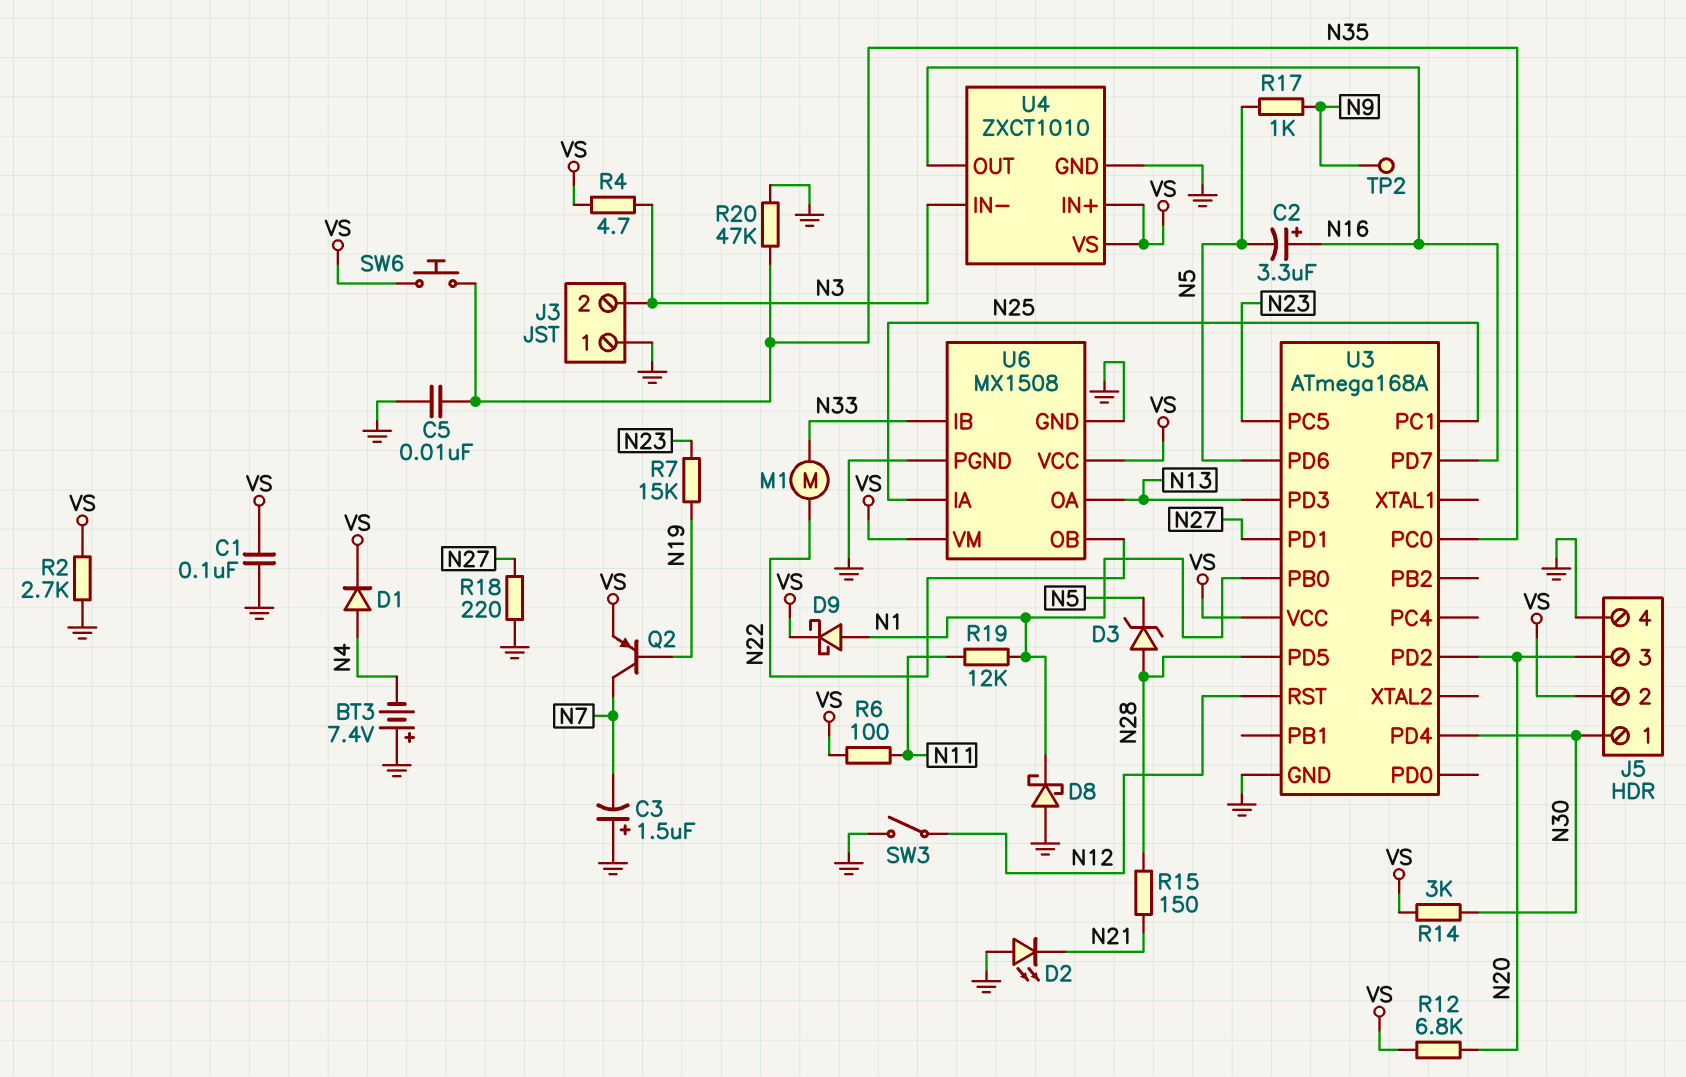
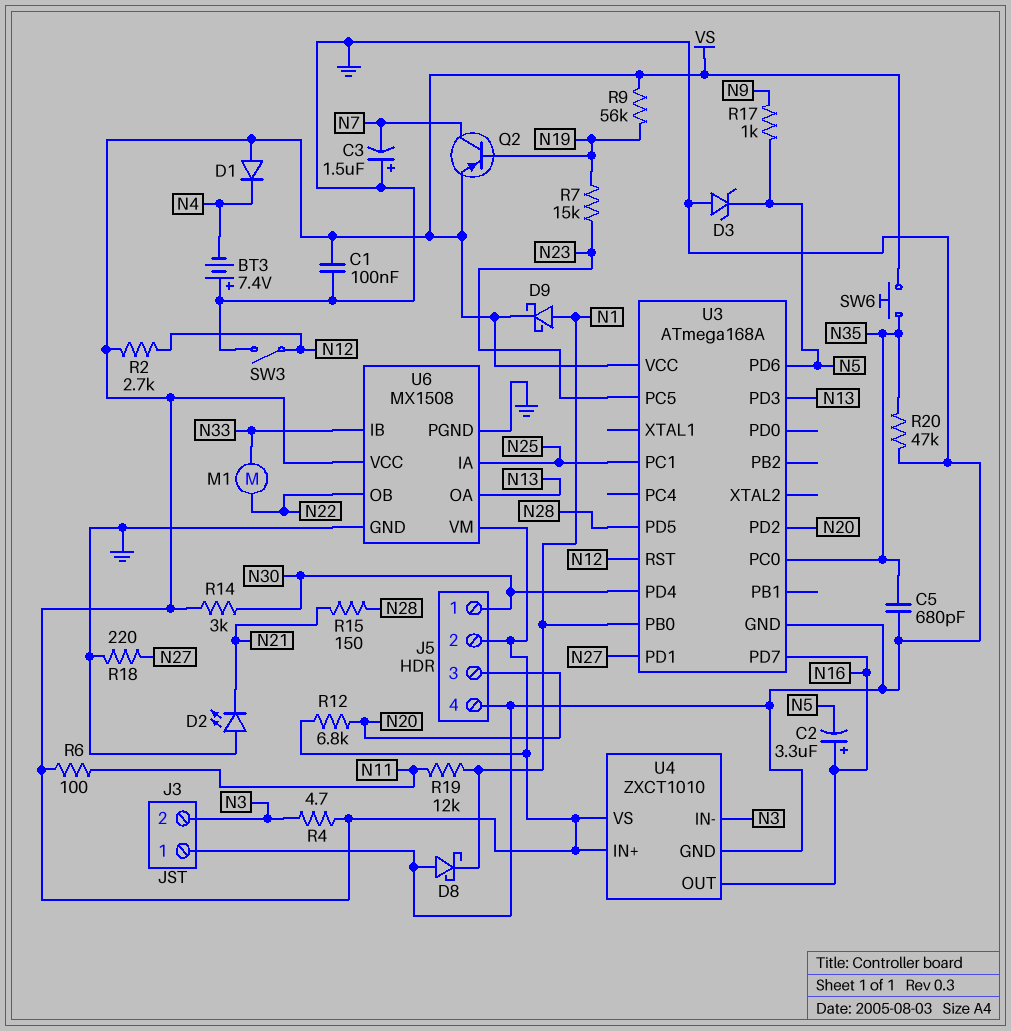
C5: 10nF (GND, N35) -> 680pF (GND, N35)
D1: diode (A N4, K VS) -> diode (A VS, K N4)
D3: zener (A N28, K N5) -> zener (A GND, K N5)
R2: 2.7k (GND, VS) -> 2.7k (N12, VS)
R9: none -> 56k (N19, VS)
TP2: test point (N9) -> none

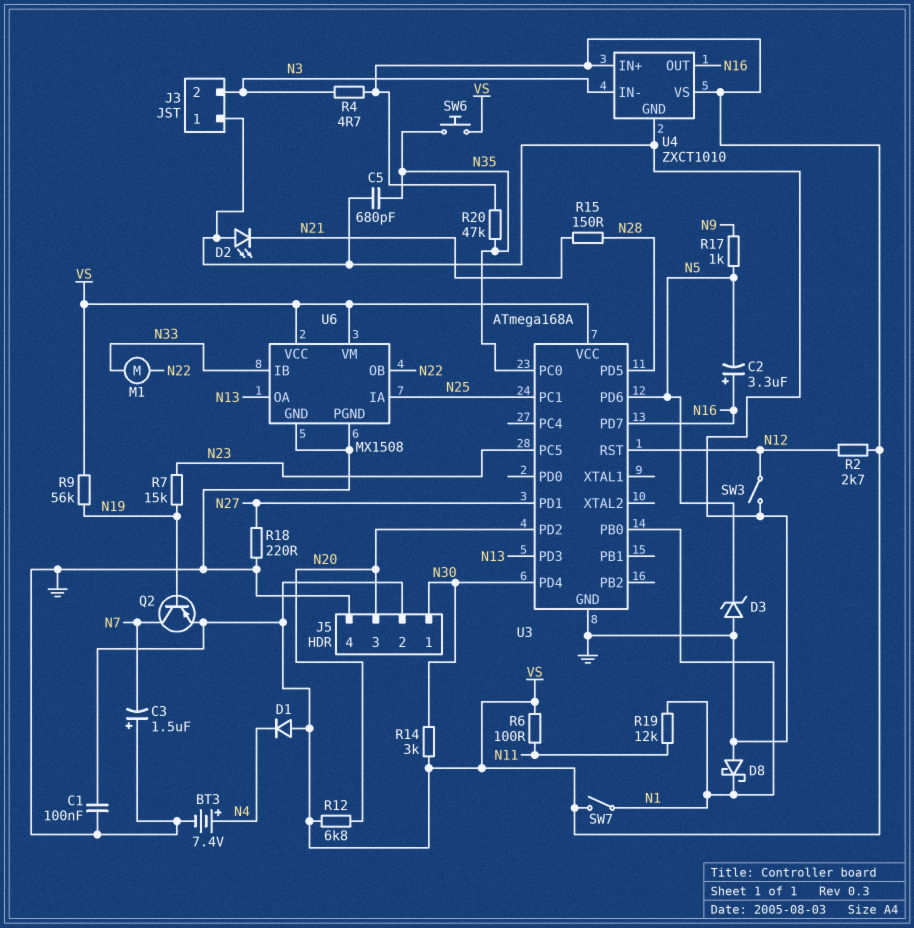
BT3: 7.4V (plus GND, minus N4) -> 7.4V (plus N4, minus GND)
D9: schottky (A N1, K VS) -> none
R20: 47k (GND, N35) -> 47k (N35, VS)
SW7: none -> switch (N1, VS)

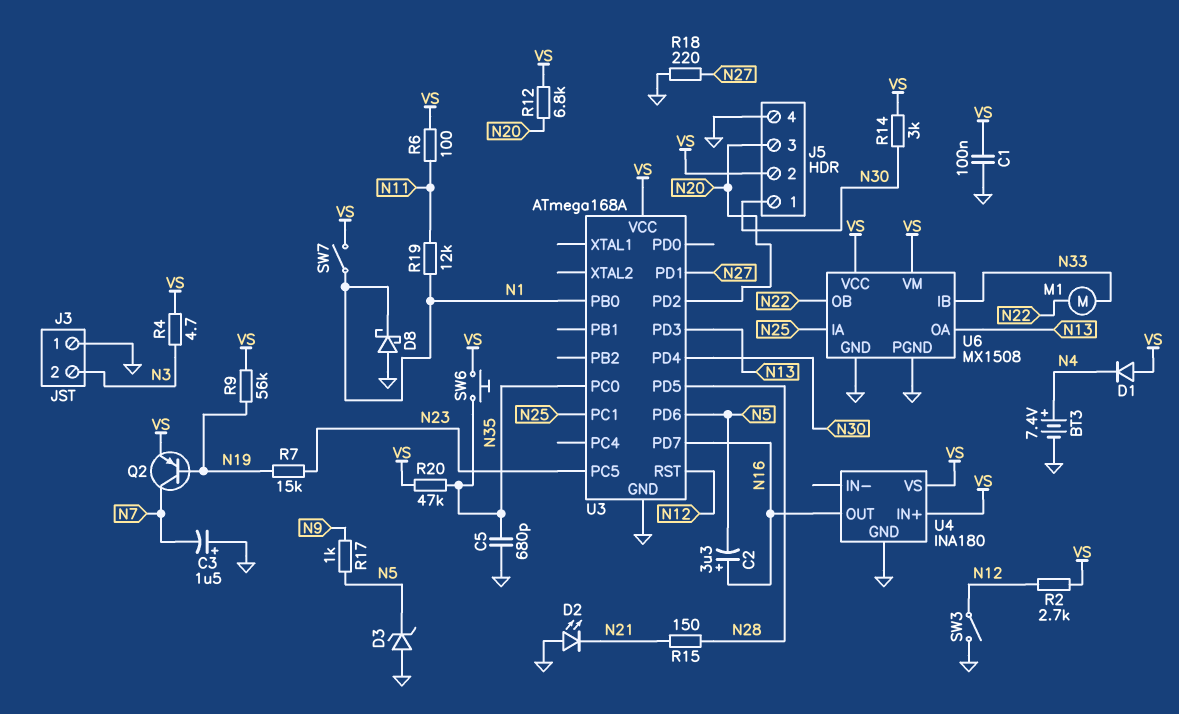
U4: ZXCT1010 -> INA180
U4 pin IN-: N3 -> none

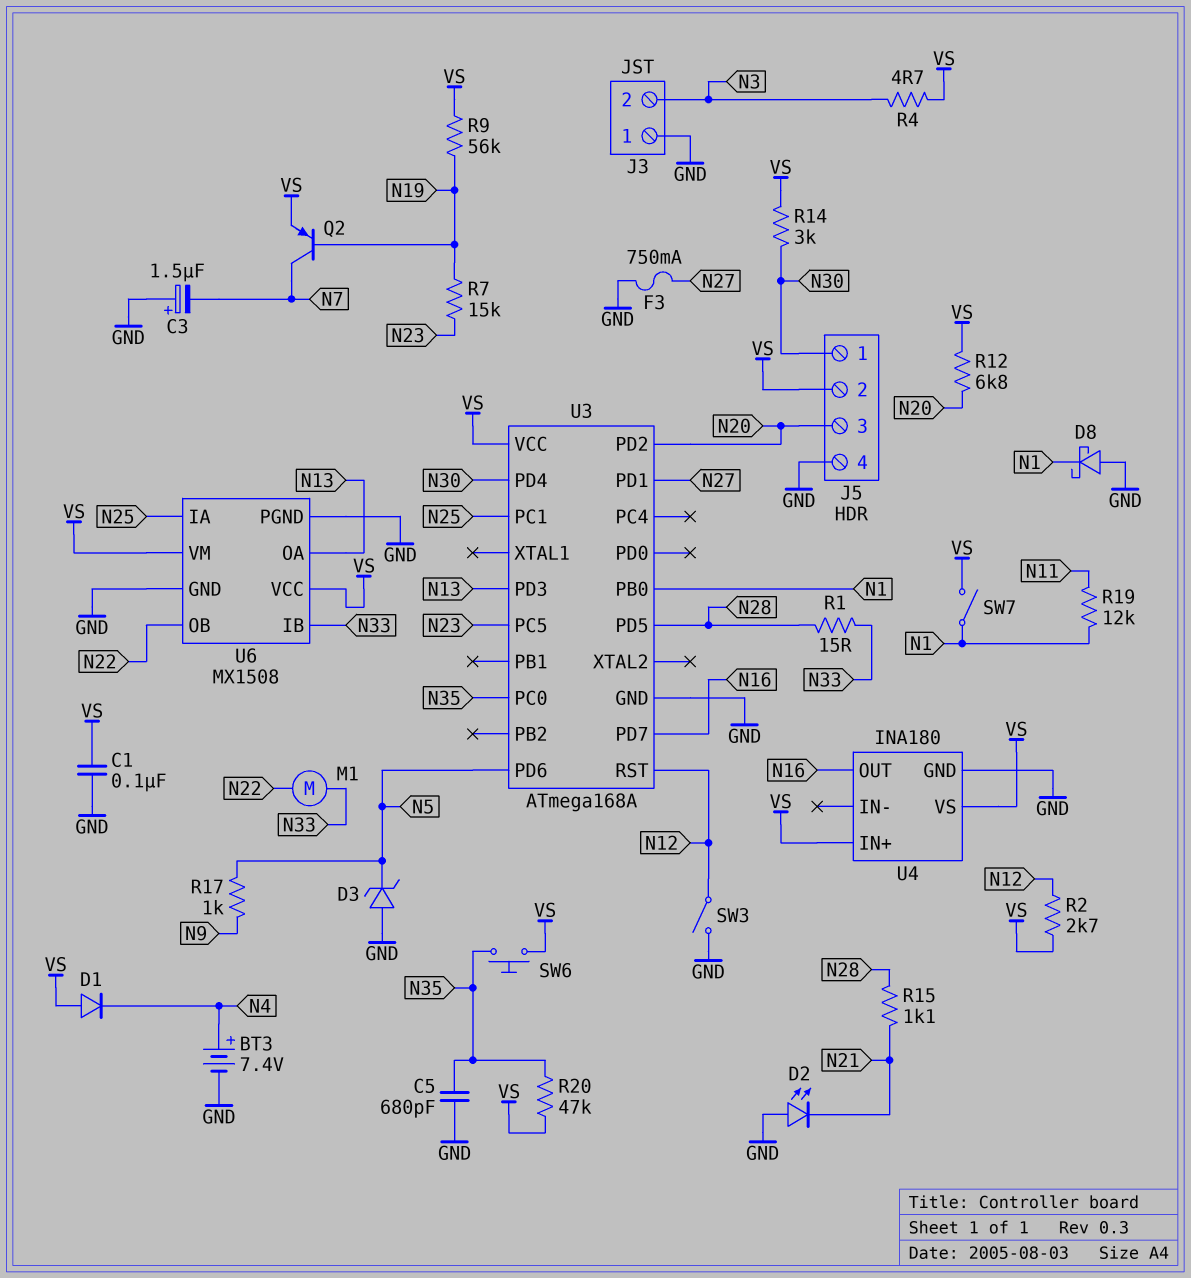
C2: 3.3uF (plus N16, minus N5) -> none
F3: none -> 750mA (GND, N27)
R1: none -> 15 (N28, N33)
R6: 100 (N11, VS) -> none
R15: 150 (N21, N28) -> 1.1k (N21, N28)
R18: 220 (GND, N27) -> none

